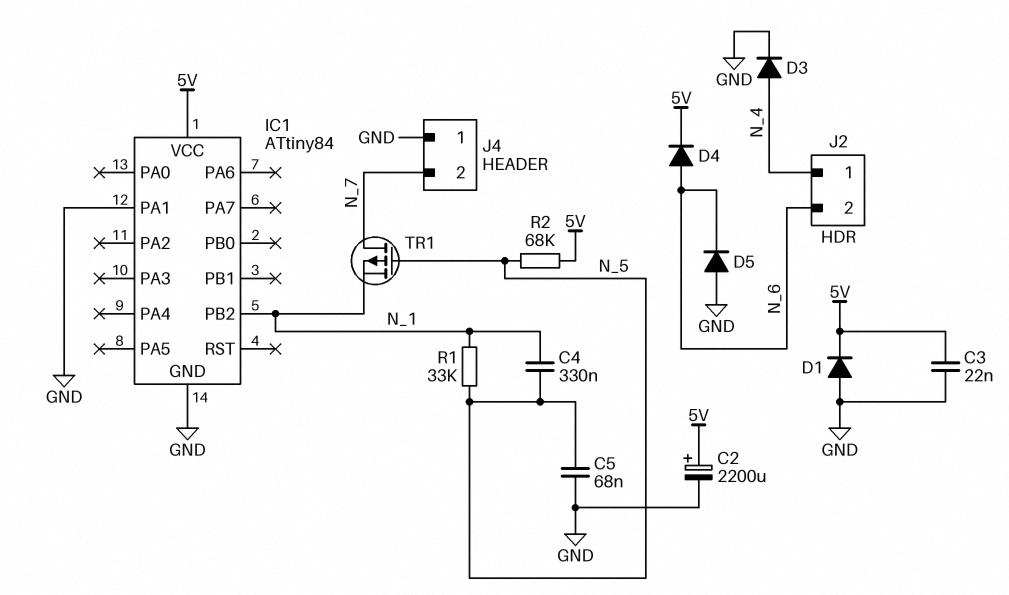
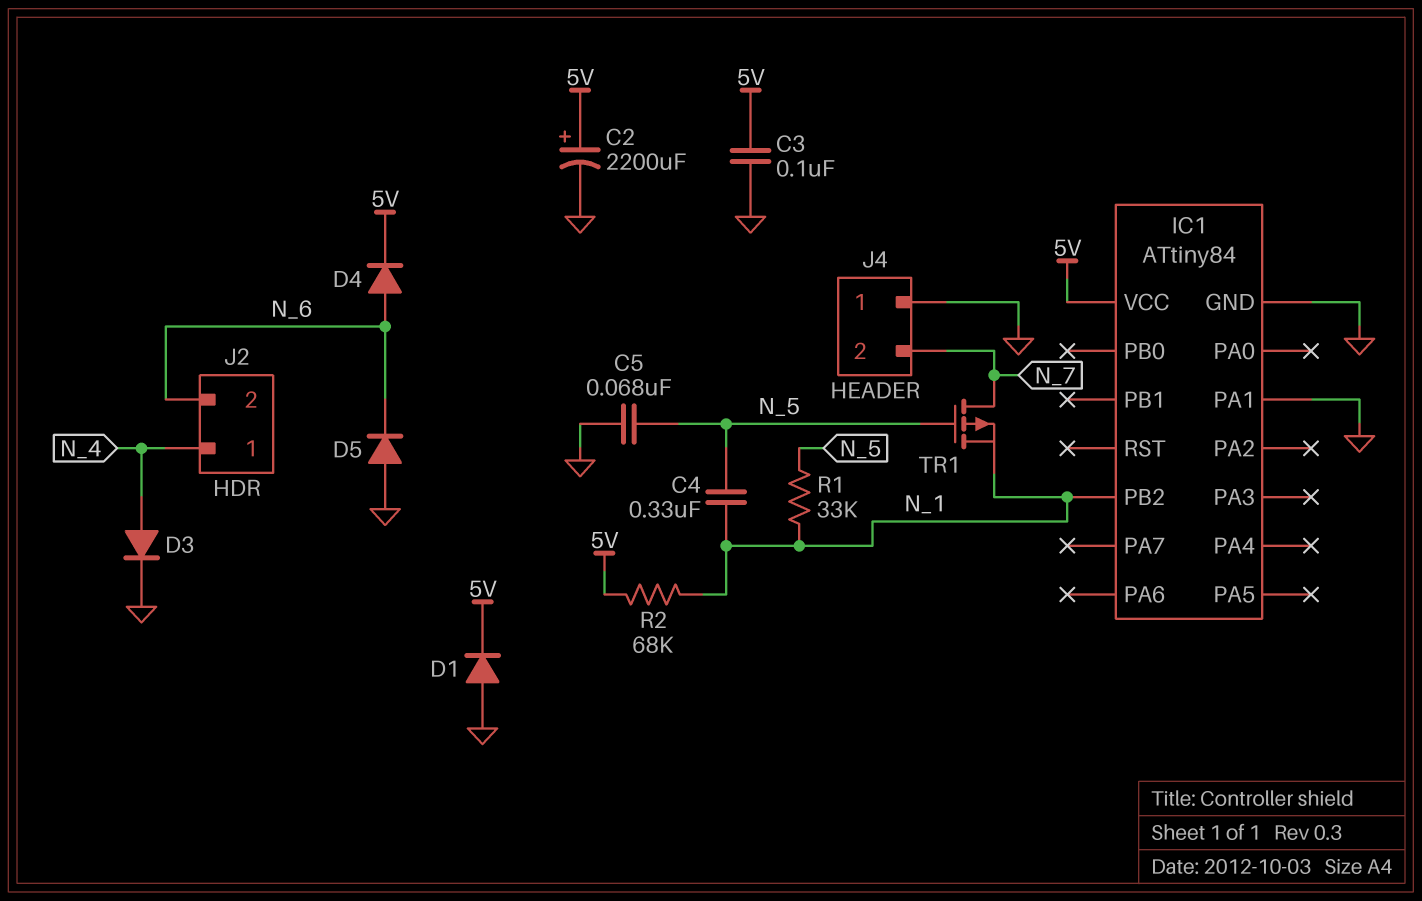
C3: 22nF (5V, GND) -> 100nF (5V, GND)
R2: 68k (5V, N_5) -> 68k (5V, N_1)

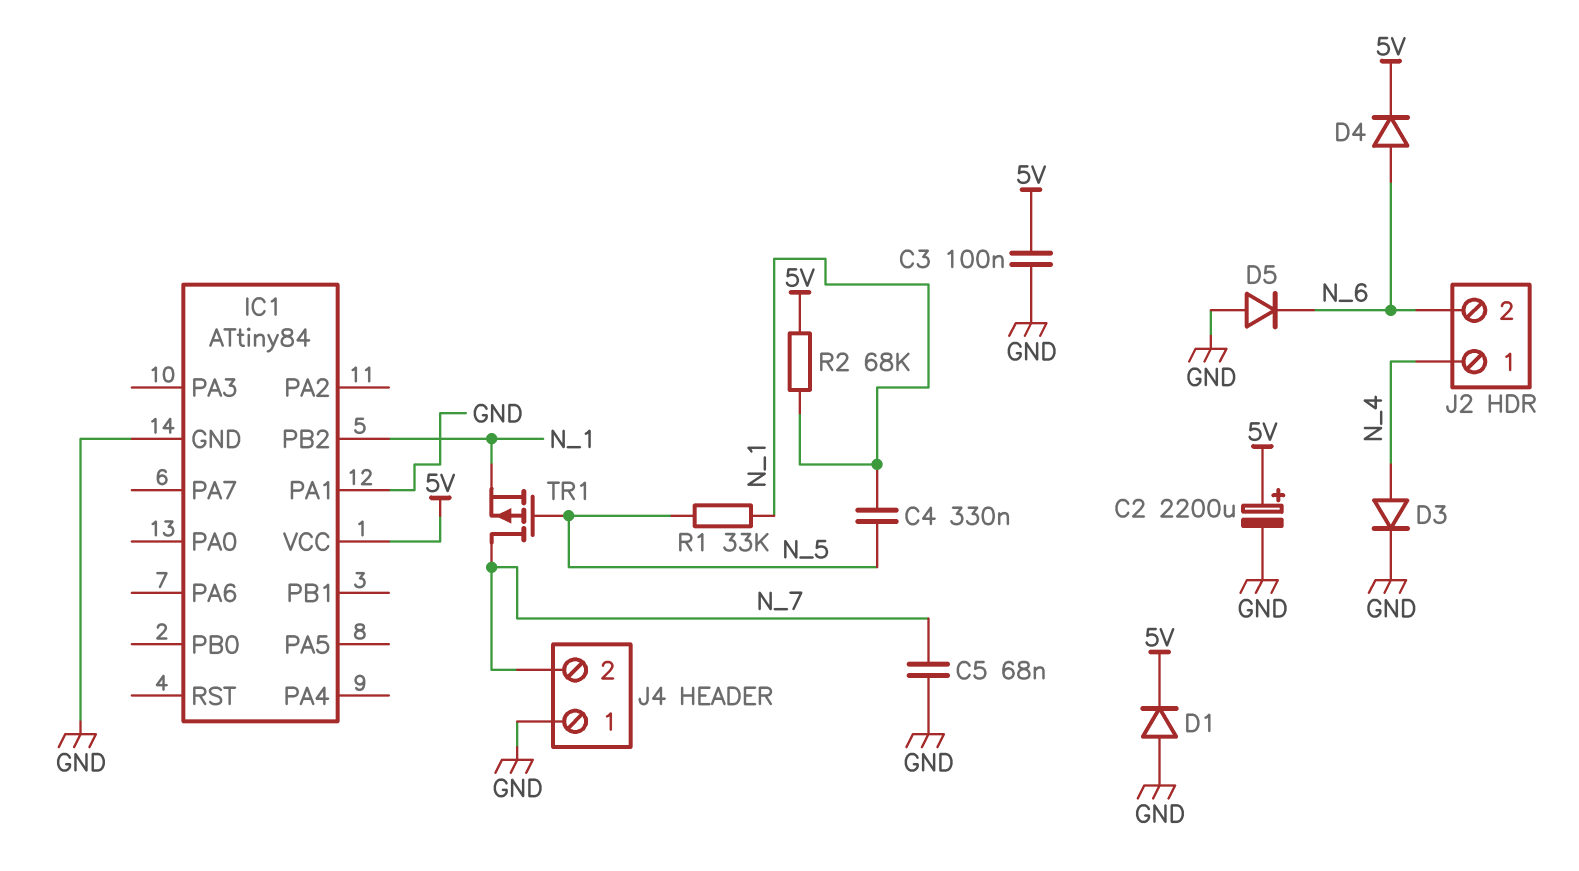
C5: 68nF (GND, N_5) -> 68nF (GND, N_7)

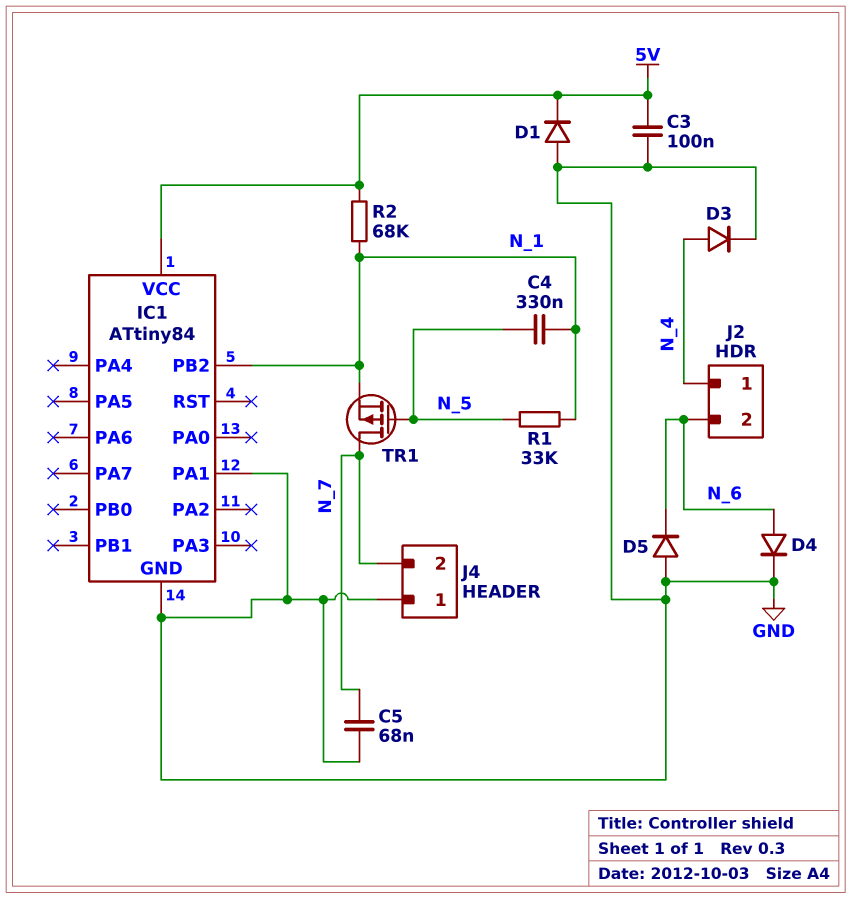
C2: 2200uF (plus 5V, minus GND) -> none
D4: diode (A N_6, K 5V) -> diode (A N_6, K GND)

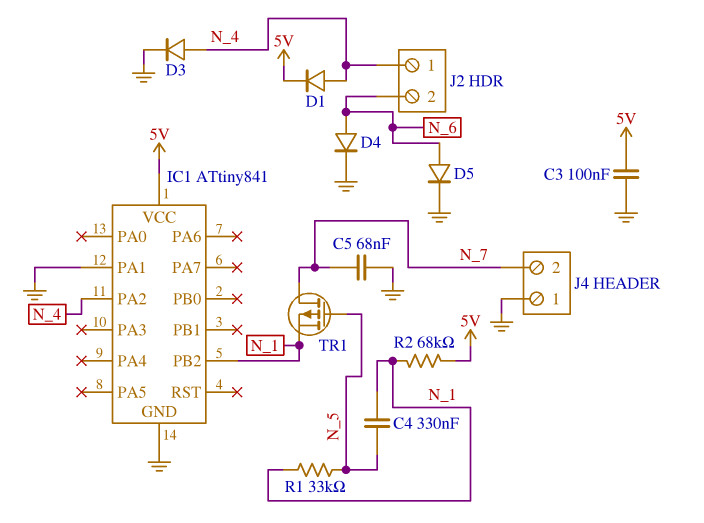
D1: diode (A GND, K 5V) -> diode (A N_4, K 5V)
D5: diode (A GND, K N_6) -> diode (A N_6, K GND)
IC1: ATtiny84 -> ATtiny841
IC1 pin PA2: none -> N_4

